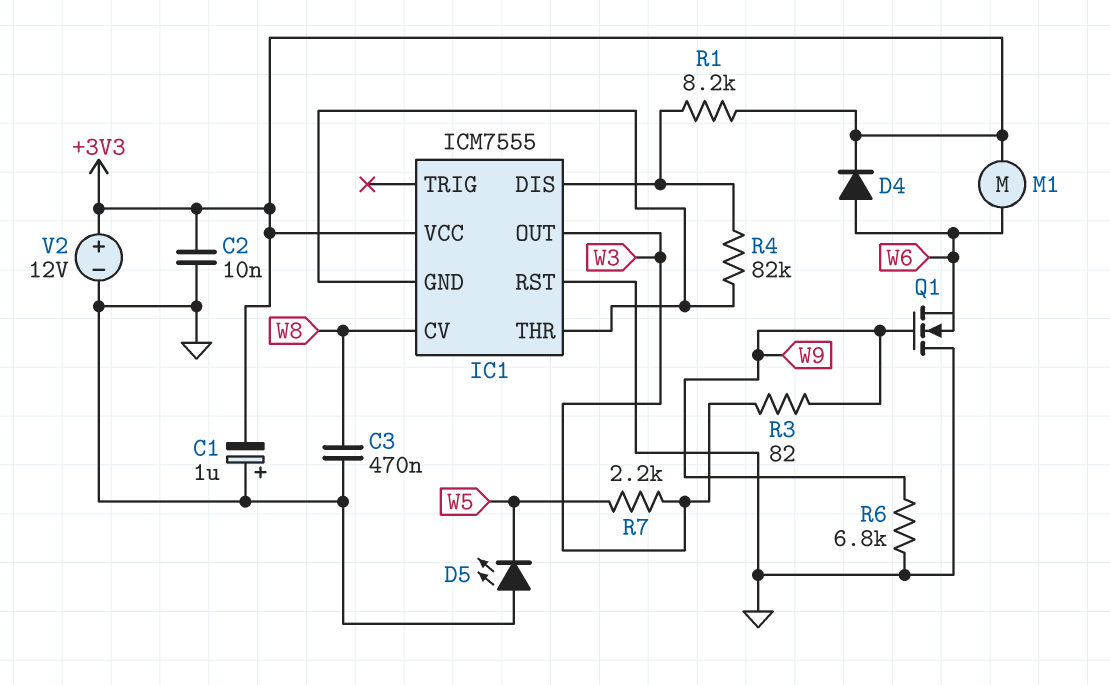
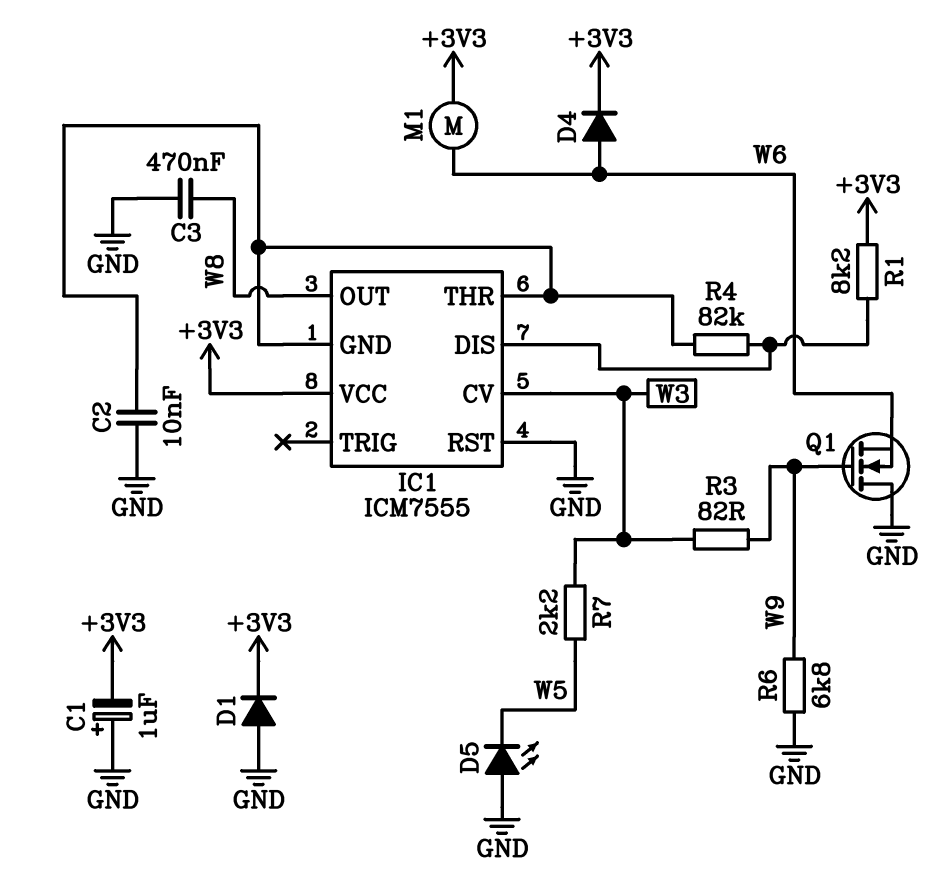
C2: 10nF (+3V3, GND) -> 10nF (GND, IC1/GND)
D1: none -> diode (A GND, K +3V3)
IC1 pin CV: W8 -> W3
IC1 pin OUT: W3 -> W8
V2: 12V (plus +3V3, minus GND) -> none

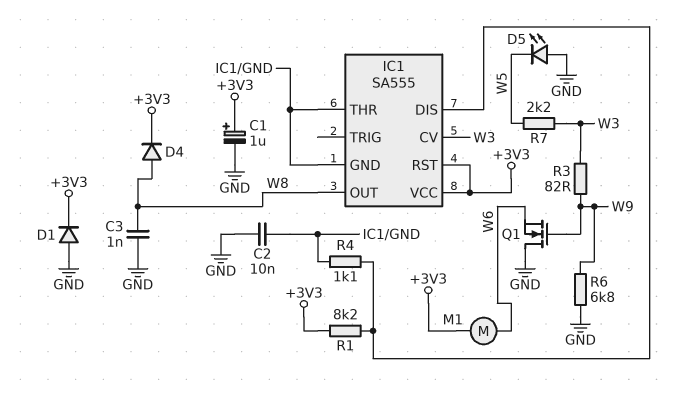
C1: 1uF (plus GND, minus +3V3) -> 1uF (plus +3V3, minus GND)
C3: 470nF (GND, W8) -> 1nF (GND, W8)
D4: diode (A W6, K +3V3) -> diode (A W8, K +3V3)
IC1: ICM7555 -> SA555
IC1 pin RST: GND -> +3V3
R4: 82k (IC1/DIS, IC1/GND) -> 1.1k (IC1/DIS, IC1/GND)

